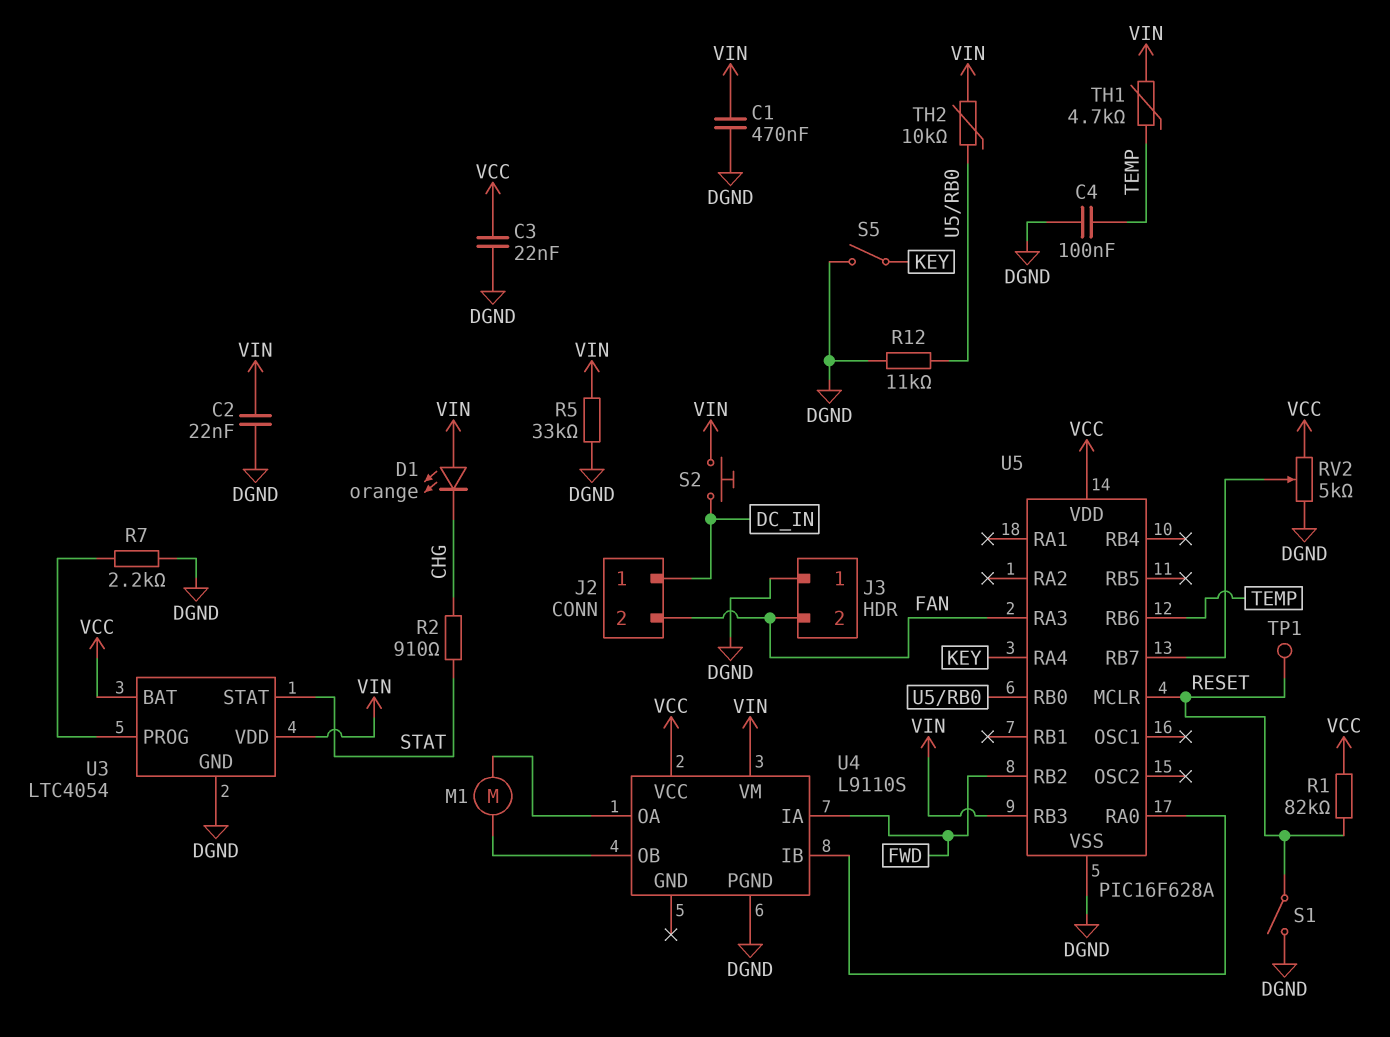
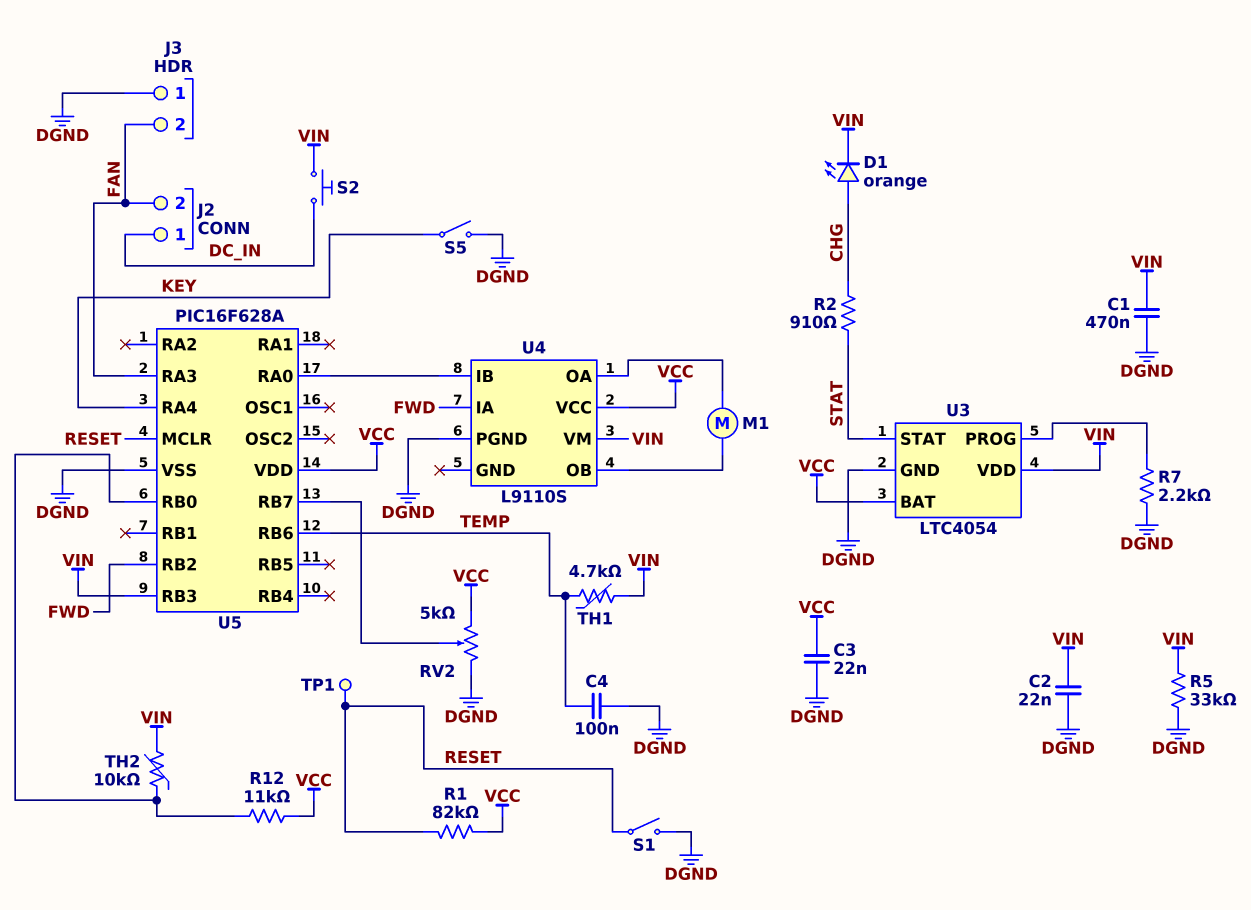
D1: LED orange (A VIN, K CHG) -> LED orange (A CHG, K VIN)
R12: 11k (DGND, U5/RB0) -> 11k (U5/RB0, VCC)

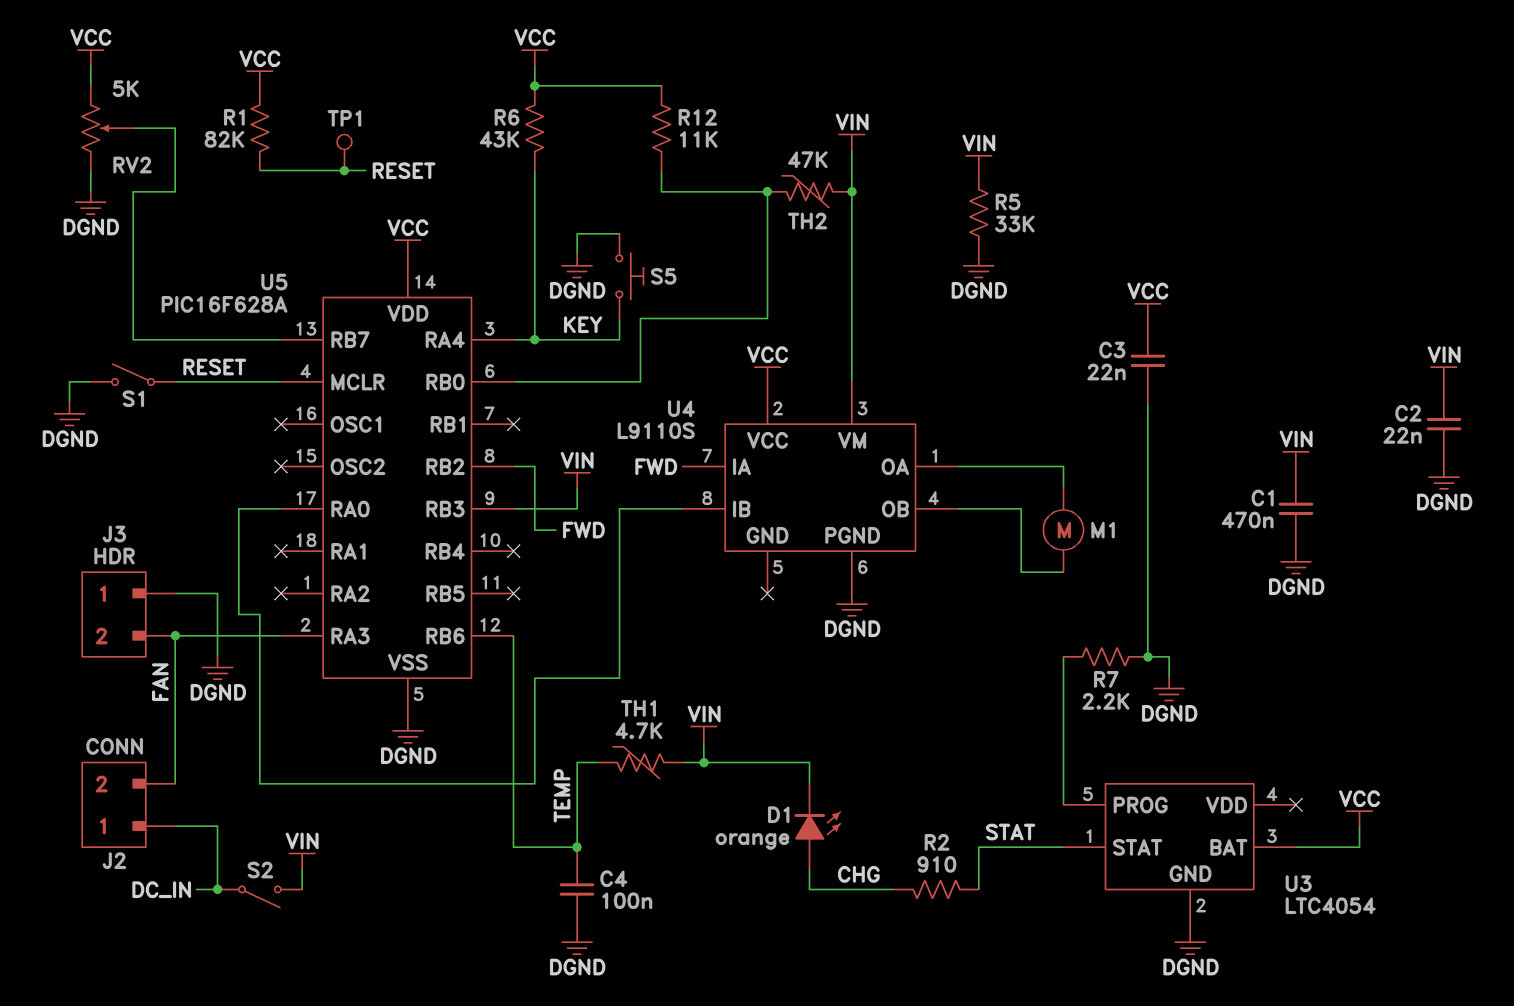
R6: none -> 43k (KEY, VCC)
S2: button (DC_IN, VIN) -> switch (DC_IN, VIN)
S5: switch (DGND, KEY) -> button (DGND, KEY)
TH2: 10k (U5/RB0, VIN) -> 47k (U5/RB0, VIN)
U3 pin VDD: VIN -> none

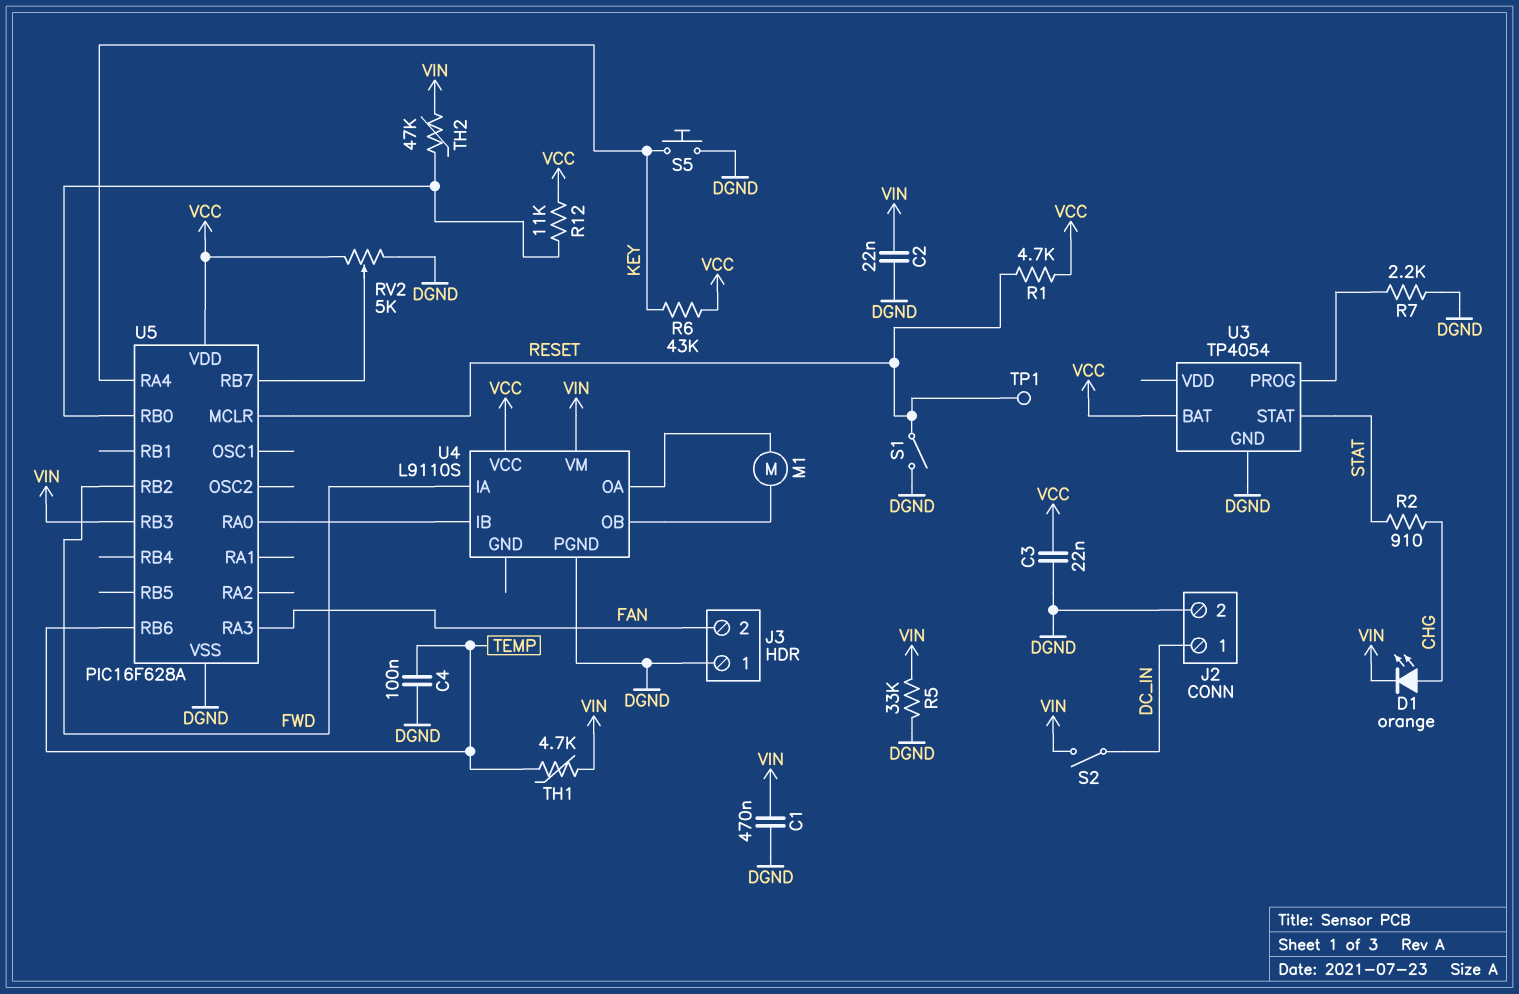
J2 pin 2: FAN -> DGND
R1: 82k (RESET, VCC) -> 4.7k (RESET, VCC)
U3: LTC4054 -> TP4054

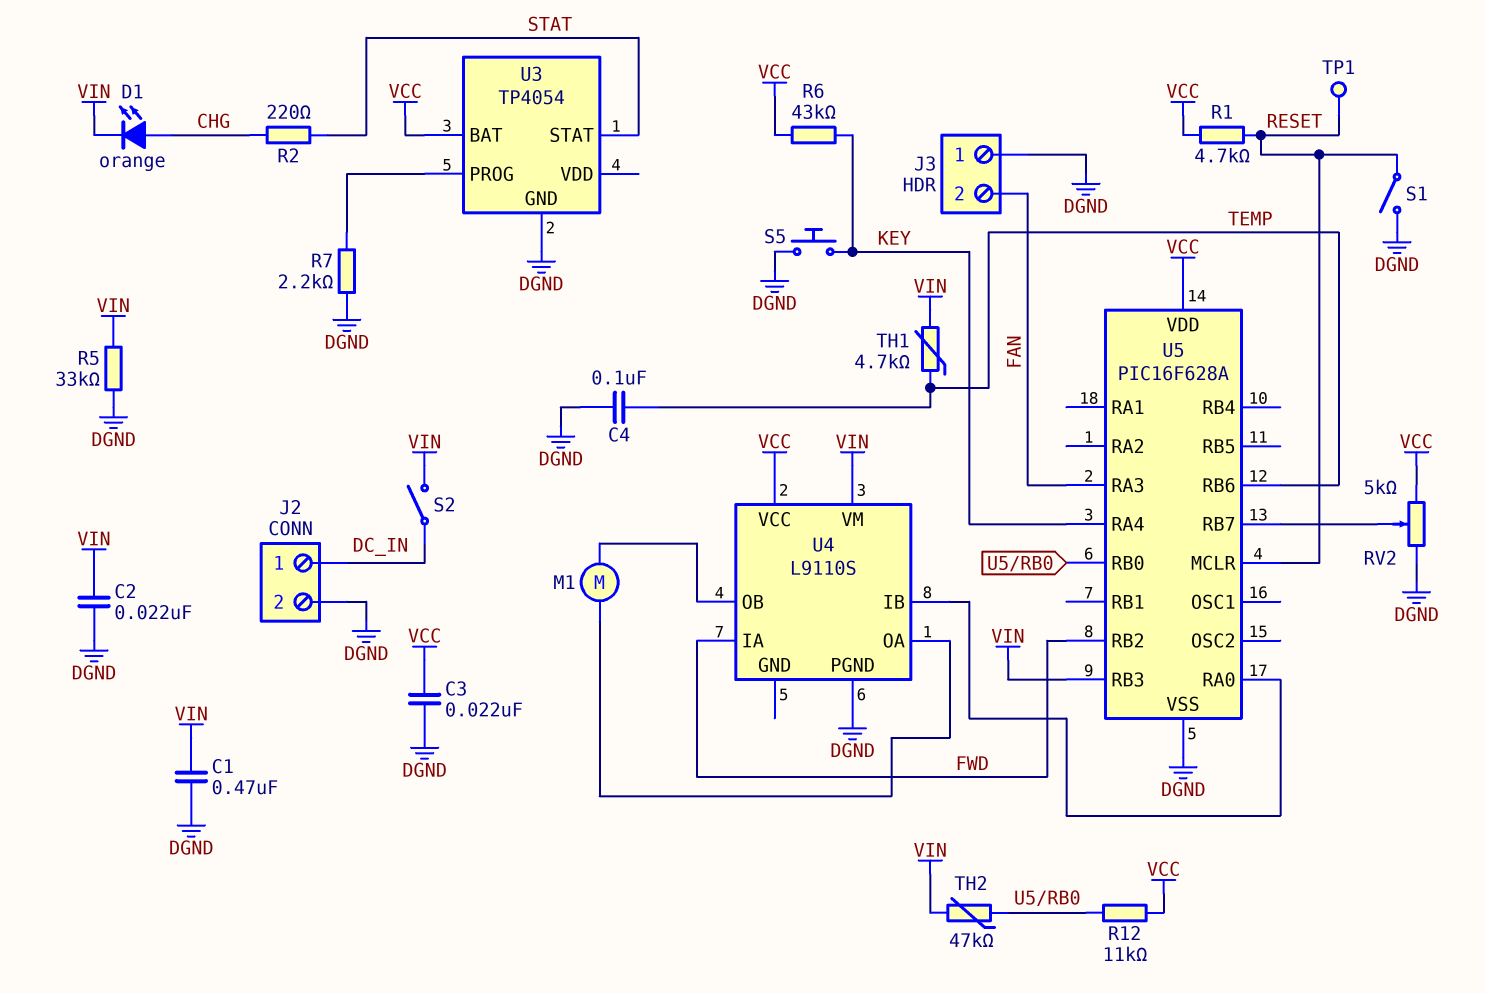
R2: 910 (CHG, STAT) -> 220 (CHG, STAT)

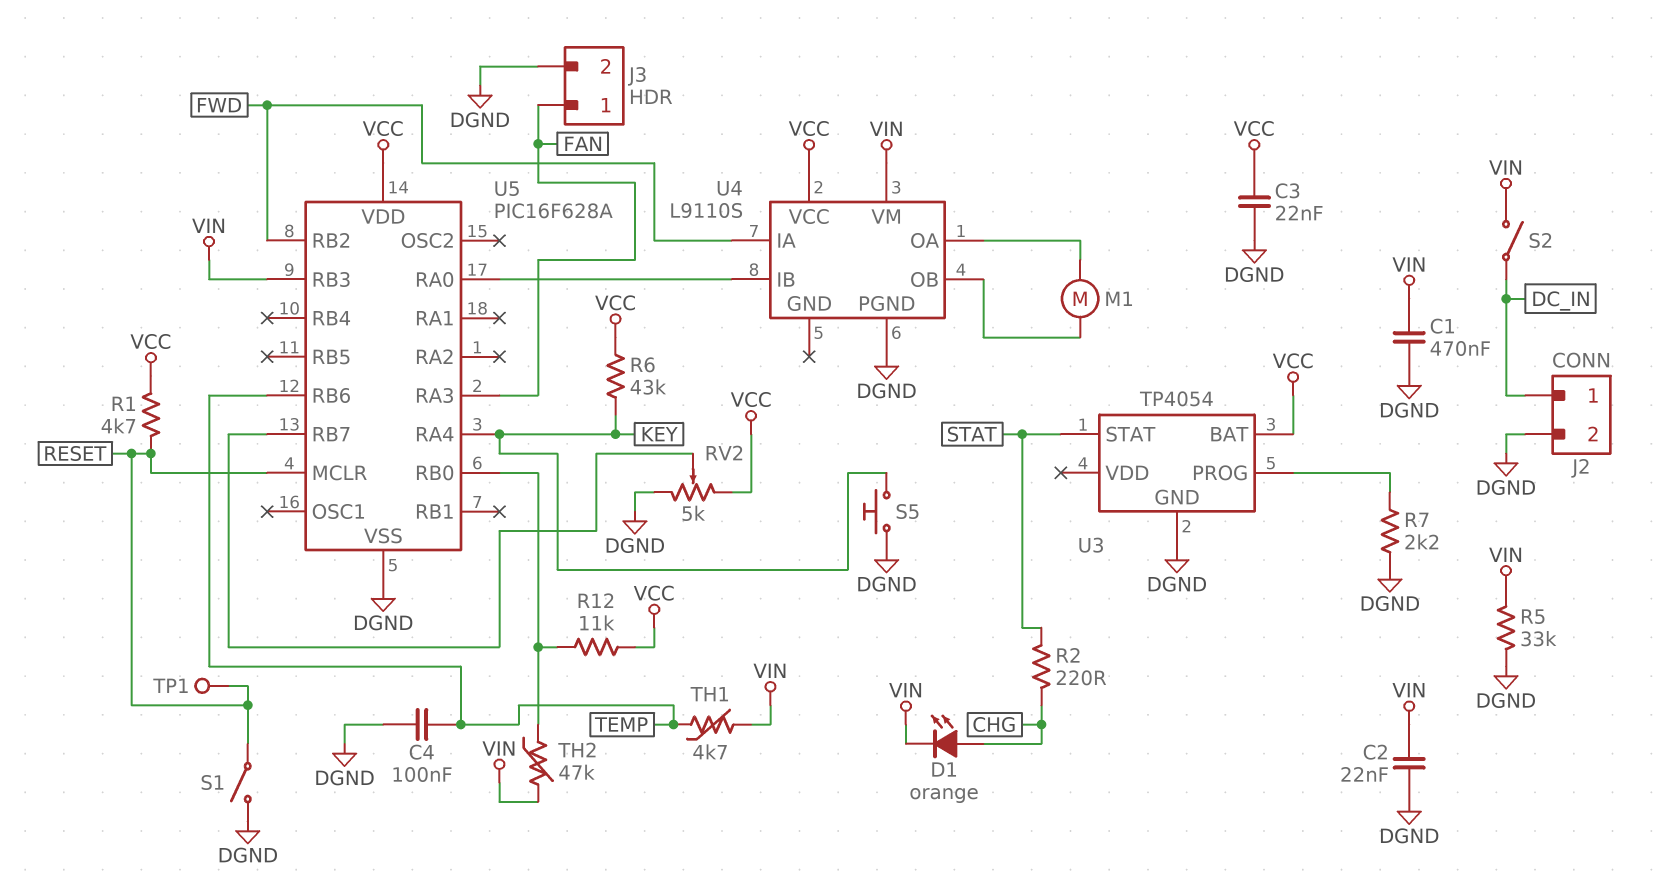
J3 pin 1: DGND -> FAN
J3 pin 2: FAN -> DGND

